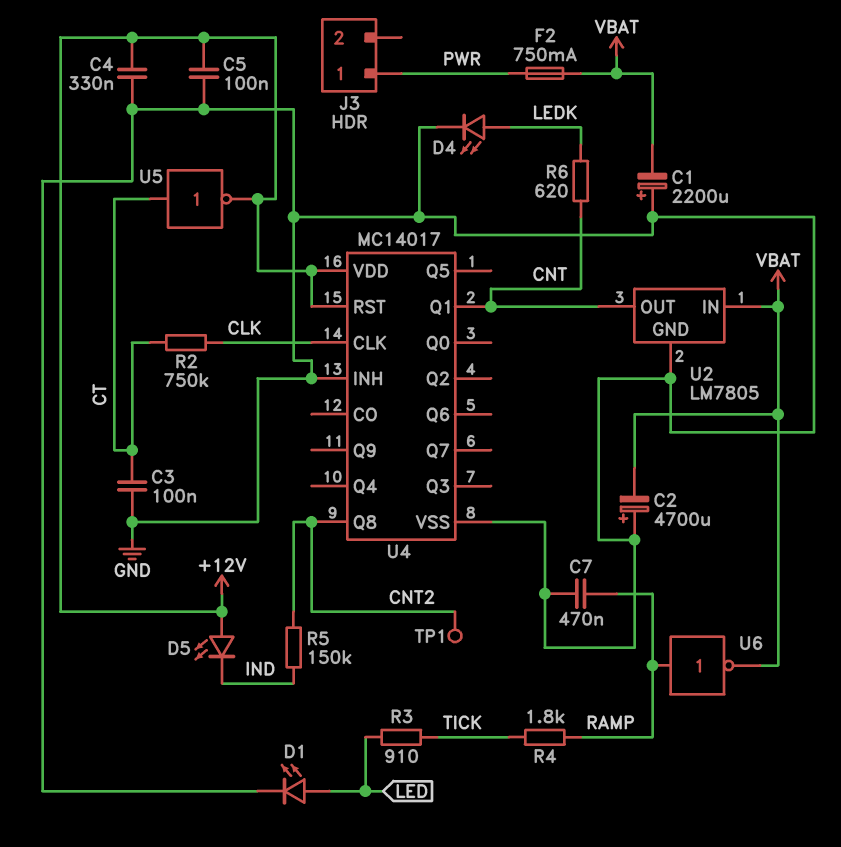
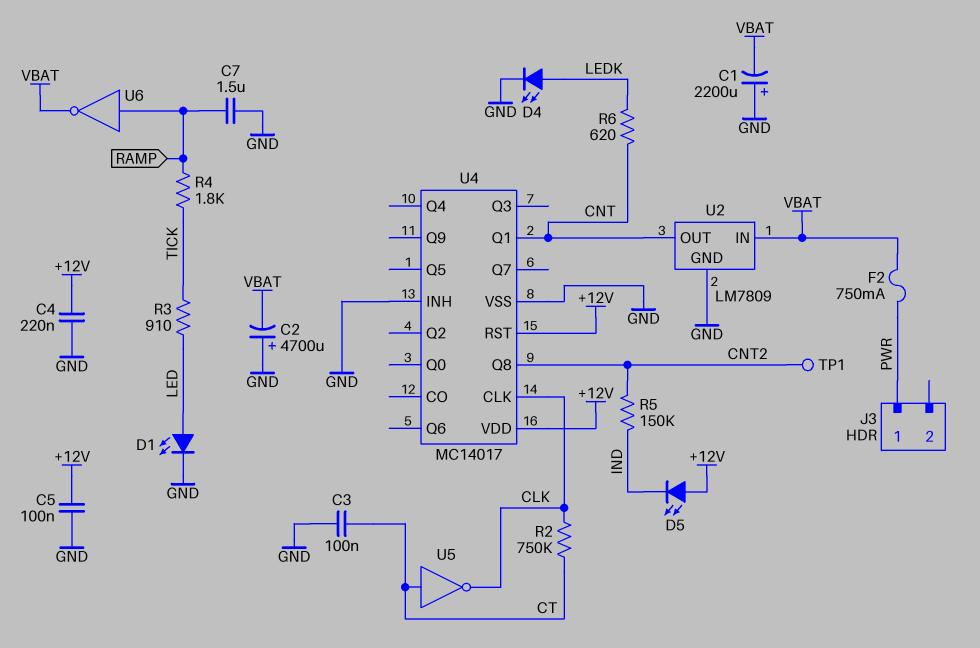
C4: 330nF (+12V, GND) -> 220nF (+12V, GND)
C7: 470nF (GND, RAMP) -> 1.5uF (GND, RAMP)
U2: LM7805 -> LM7809
U5: NOT (in CT, out +12V) -> NOT (in CT, out CLK)

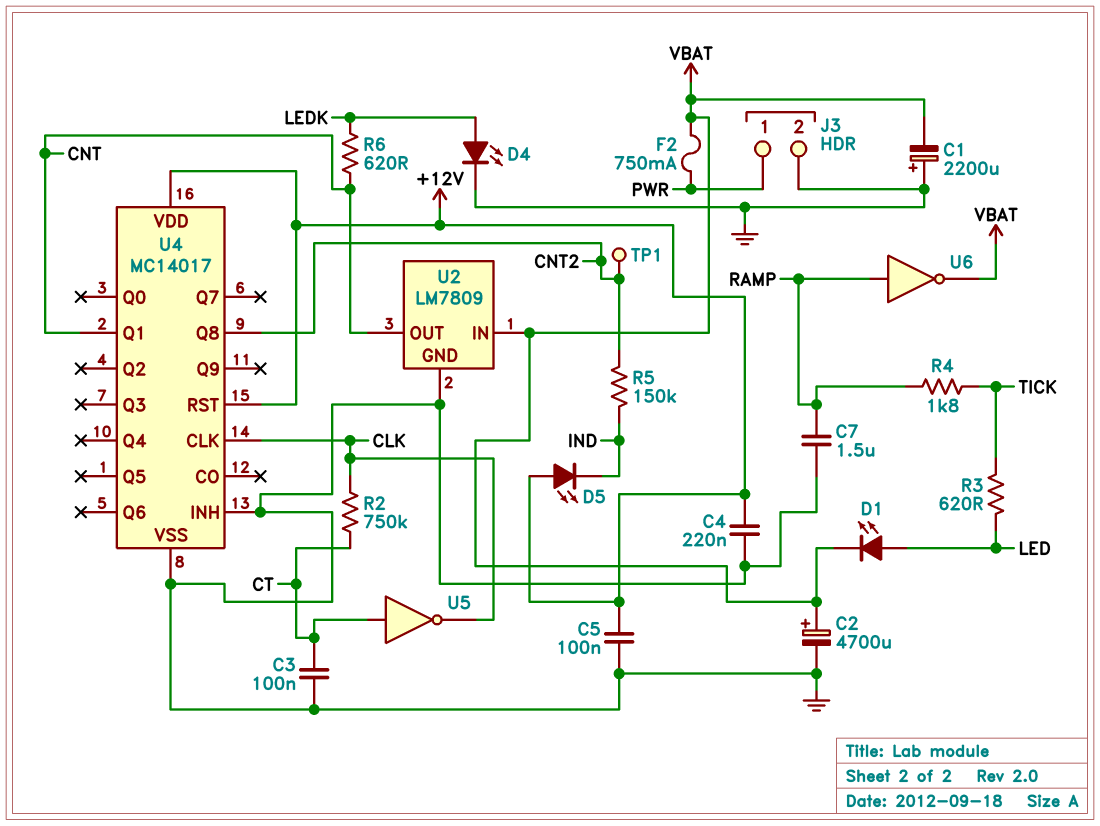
C2: 4700uF (plus GND, minus VBAT) -> 4700uF (plus VBAT, minus GND)
D1: LED (A LED, K GND) -> LED (A LED, K VBAT)
J3 pin 2: none -> GND
R3: 910 (LED, TICK) -> 620 (LED, TICK)

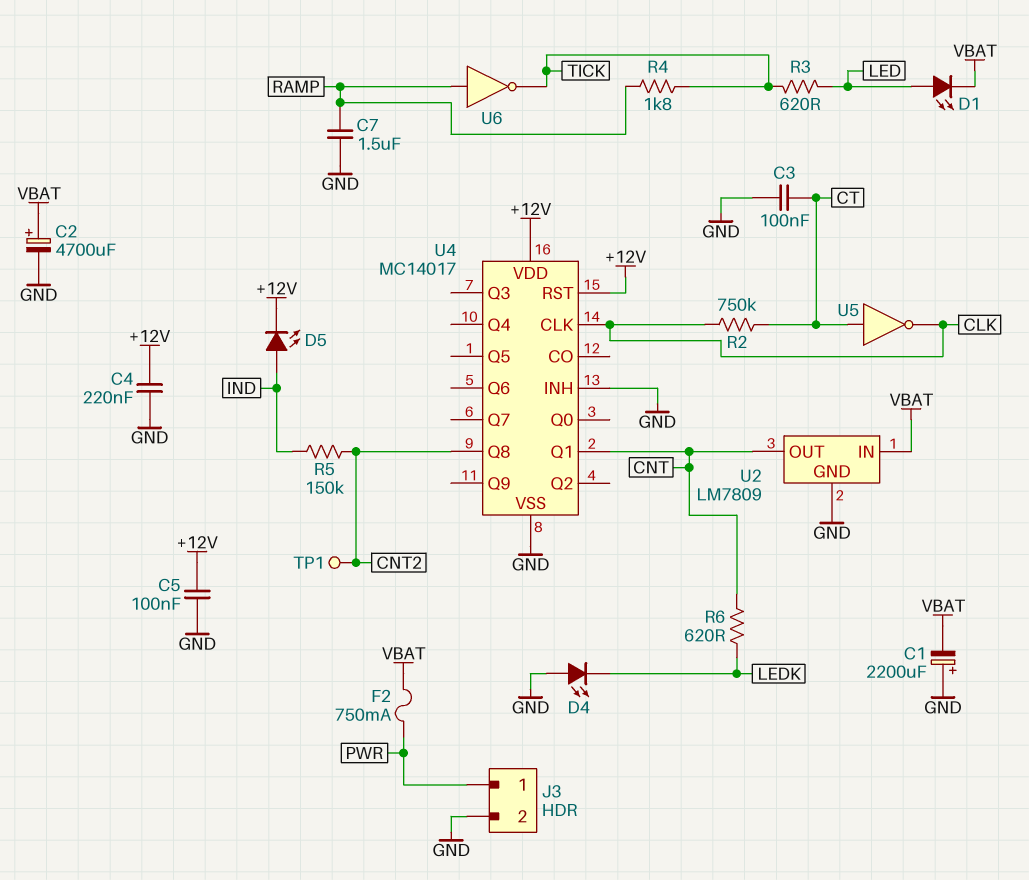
D4: LED (A LEDK, K GND) -> LED (A GND, K LEDK)
D5: LED (A +12V, K IND) -> LED (A IND, K +12V)
U6: NOT (in RAMP, out VBAT) -> NOT (in RAMP, out TICK)

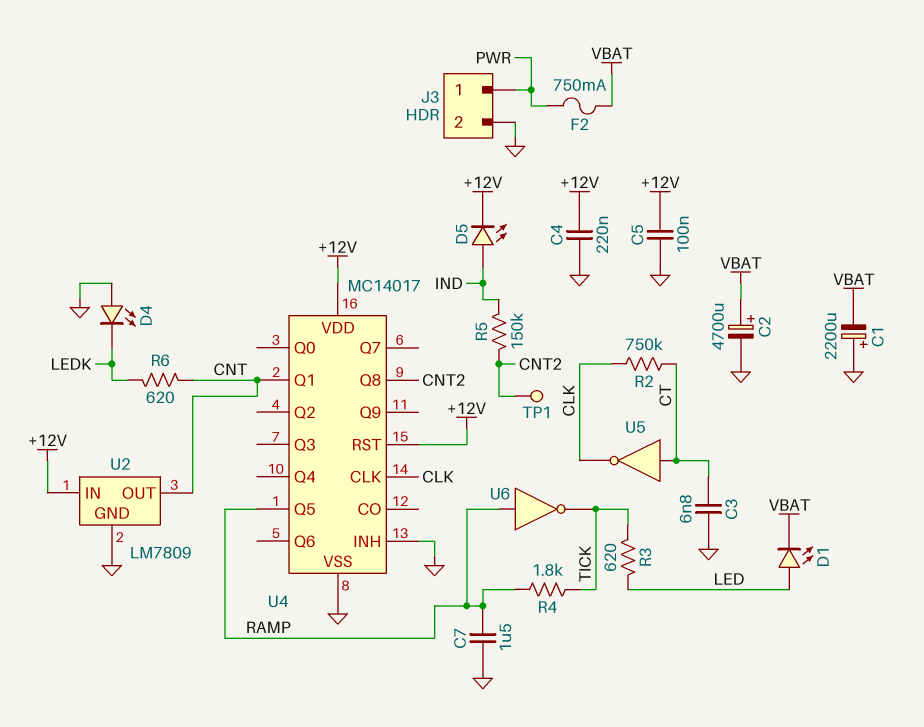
C3: 100nF (CT, GND) -> 6.8nF (CT, GND)
U2 pin IN: VBAT -> +12V
U4 pin Q5: none -> RAMP

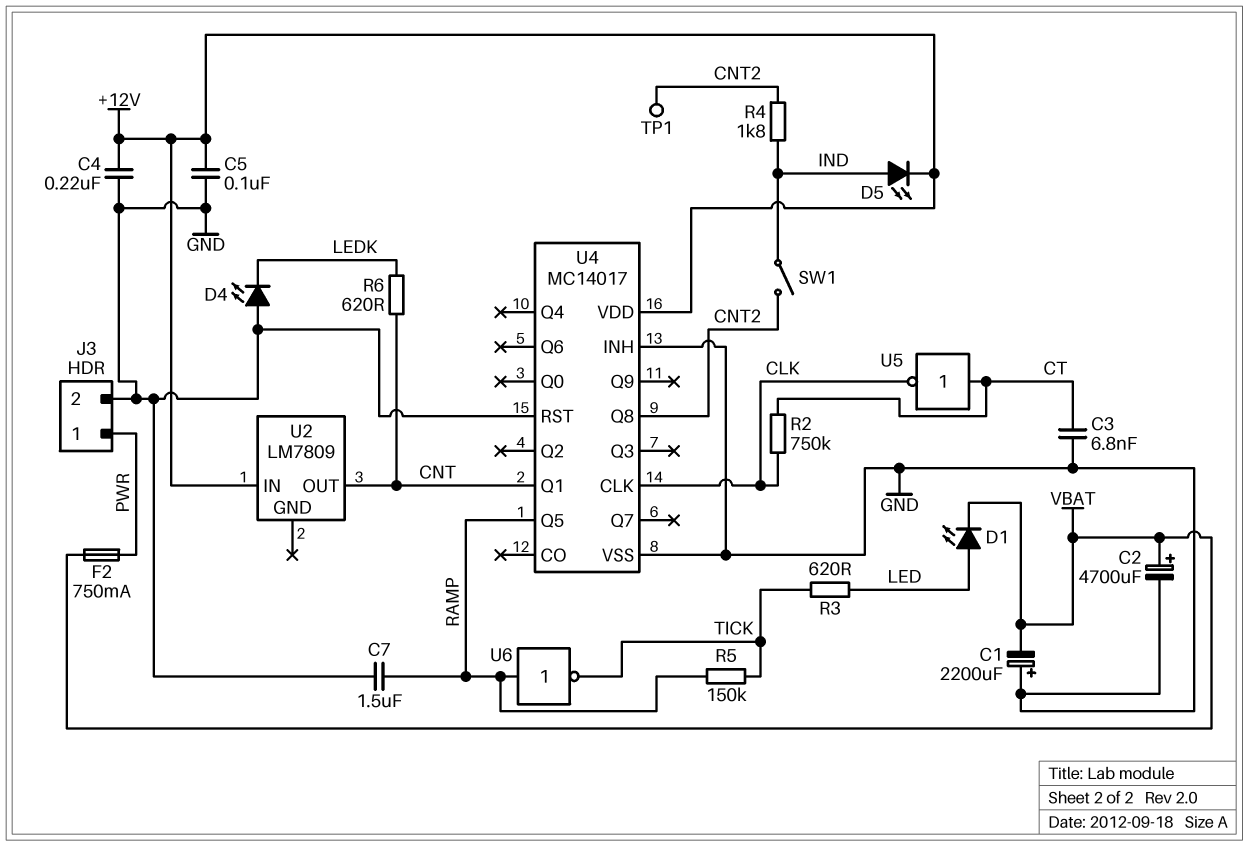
R4: 1.8k (RAMP, TICK) -> 1.8k (CNT2, IND)
R5: 150k (CNT2, IND) -> 150k (RAMP, TICK)
SW1: none -> switch (CNT2, IND)
U2 pin GND: GND -> none
U4 pin RST: +12V -> GND

